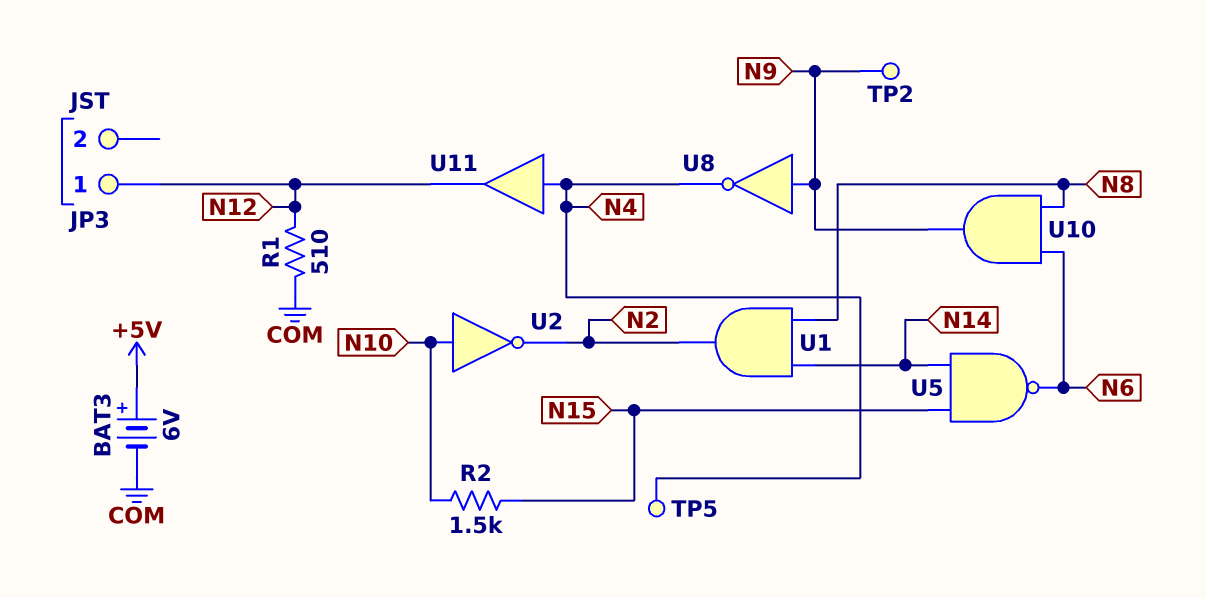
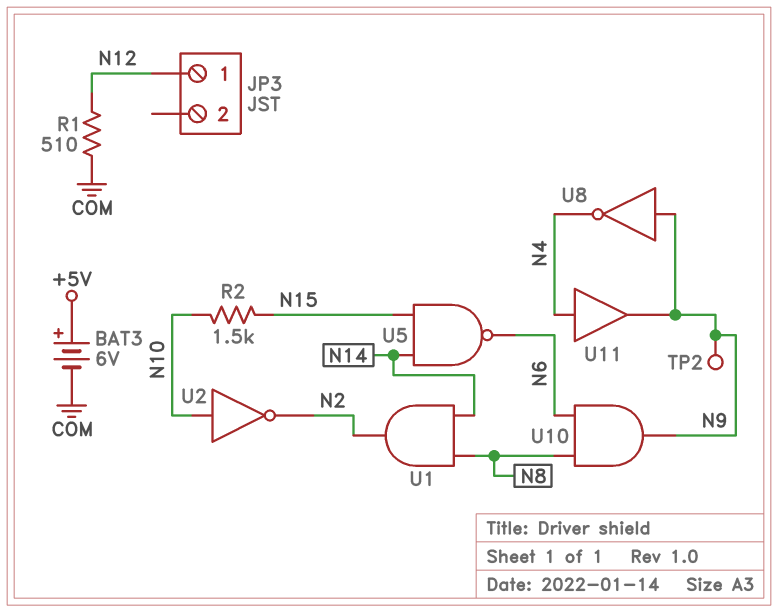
TP5: test point (N4) -> none
U11: buffer (in N4, out N12) -> buffer (in N4, out N9)

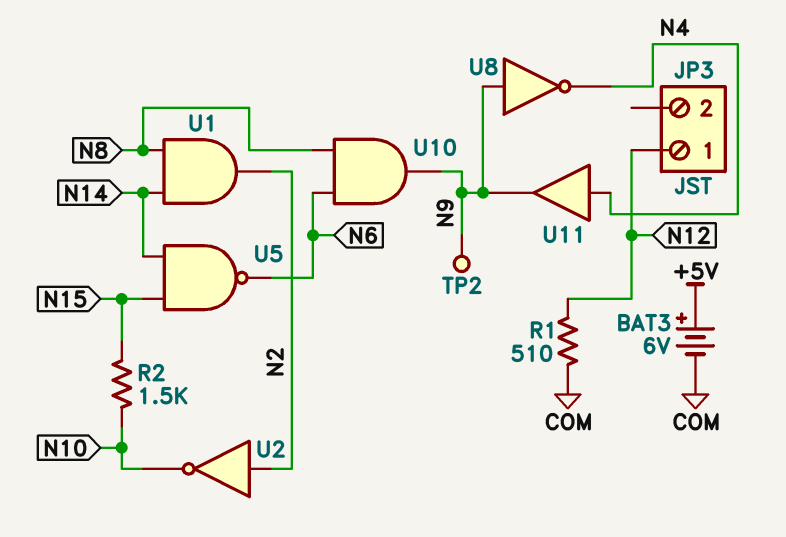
U2: NOT (in N10, out N2) -> NOT (in N2, out N10)

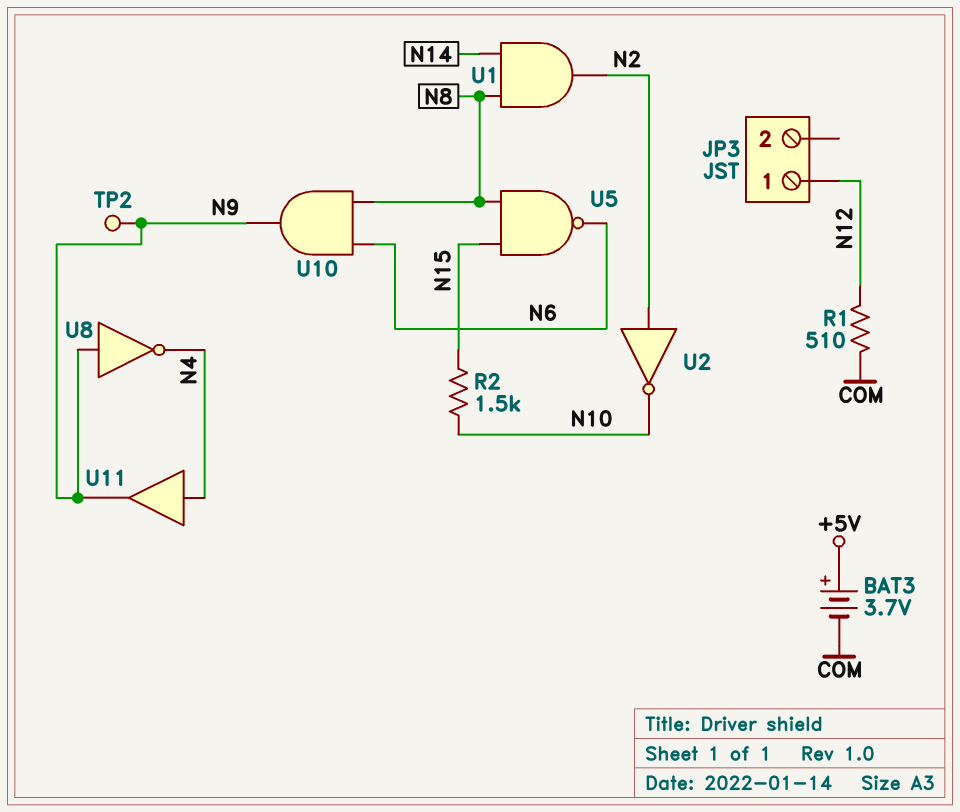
BAT3: 6V (plus +5V, minus COM) -> 3.7V (plus +5V, minus COM)
U5: NAND (in N14, in N15, out N6) -> NAND (in N8, in N15, out N6)

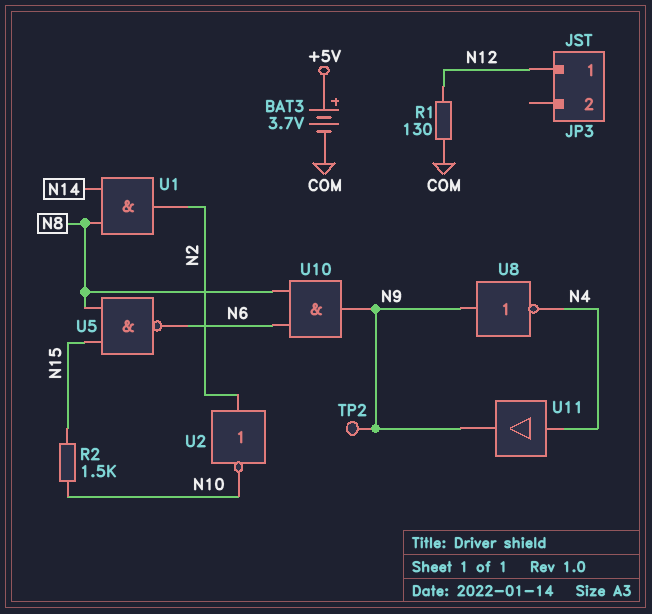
R1: 510 (COM, N12) -> 130 (COM, N12)

